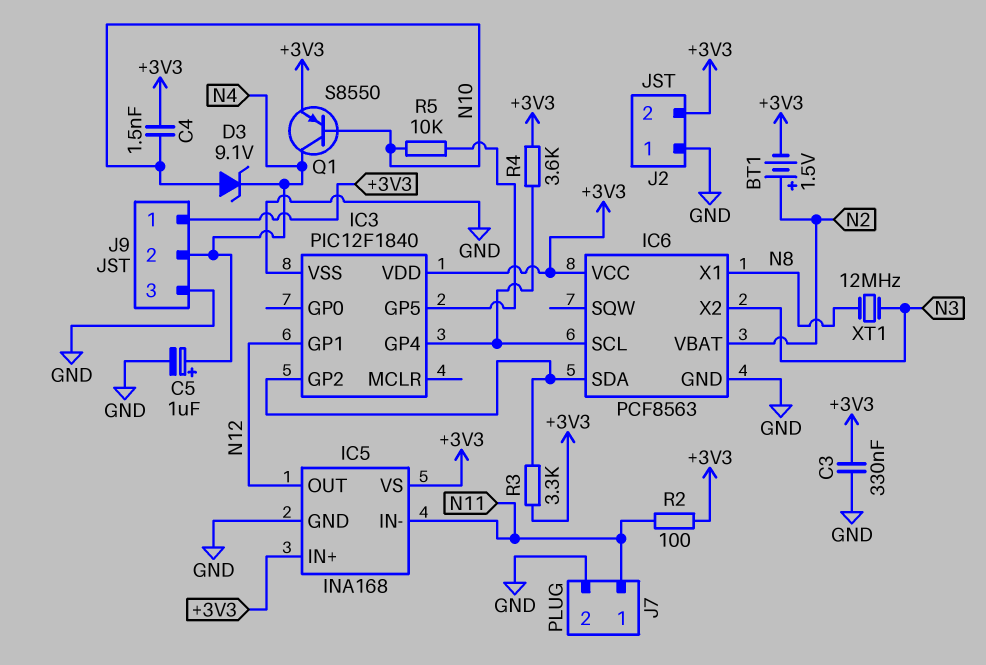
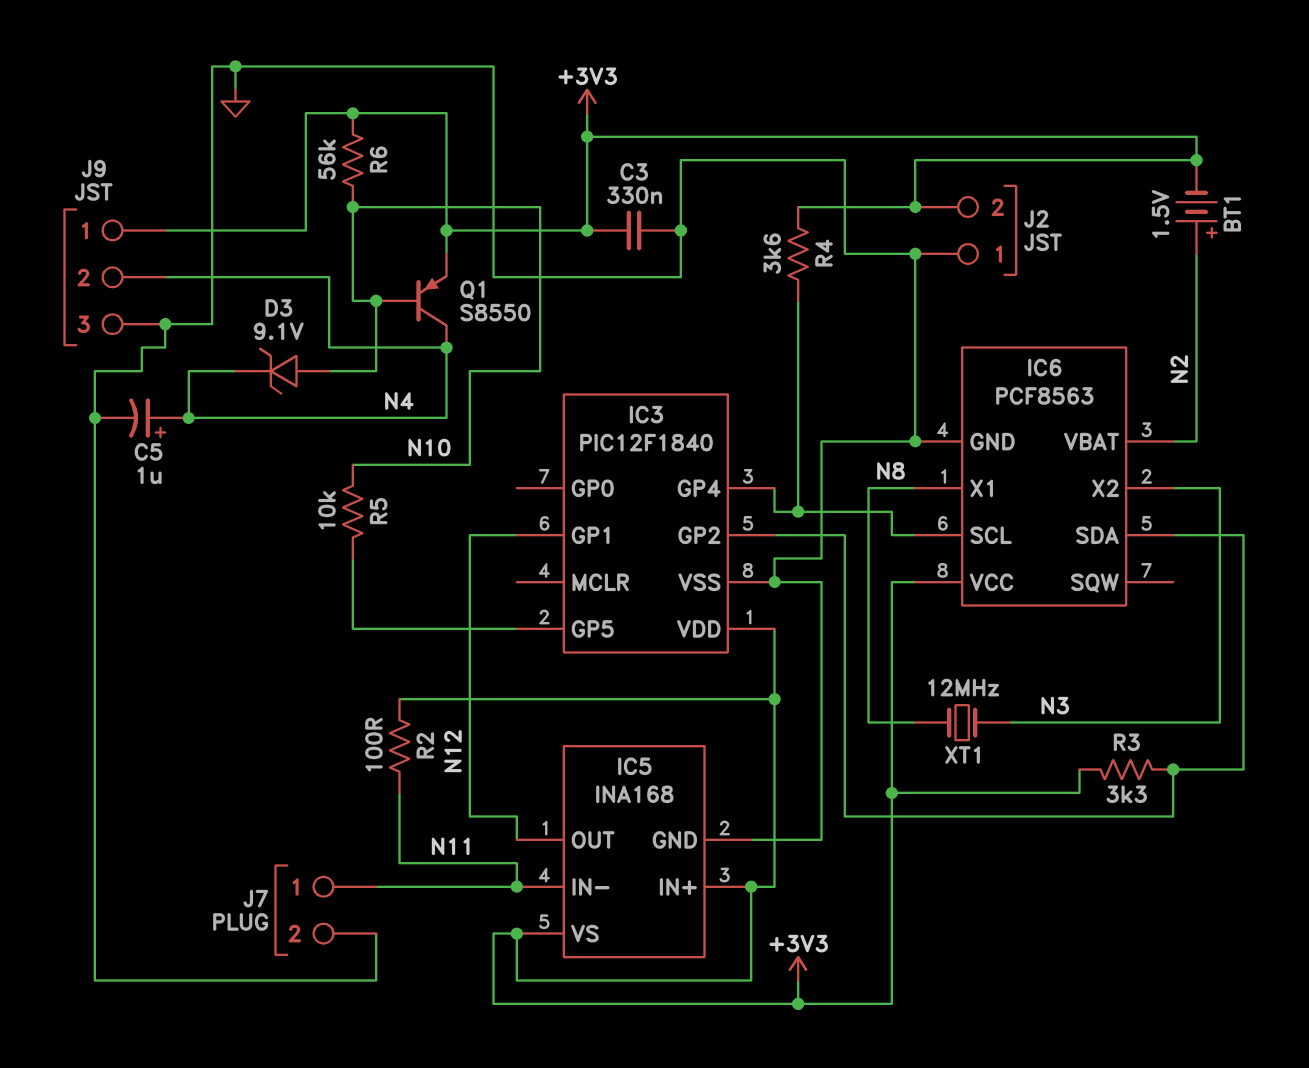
C4: 1.5nF (+3V3, N10) -> none
R6: none -> 56k (+3V3, N10)

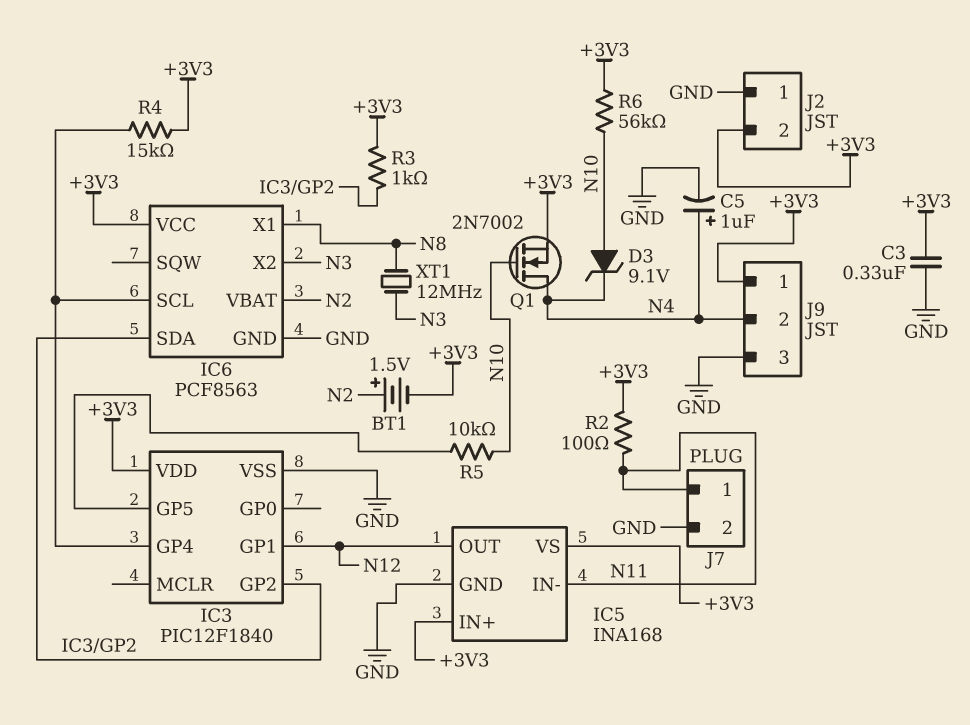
Q1: PNP S8550 (B N10, C N4, E +3V3) -> NMOS 2N7002 (G N10, D N4, S +3V3)
R3: 3.3k (+3V3, IC3/GP2) -> 1k (+3V3, IC3/GP2)
R4: 3.6k (+3V3, IC3/GP4) -> 15k (+3V3, IC3/GP4)

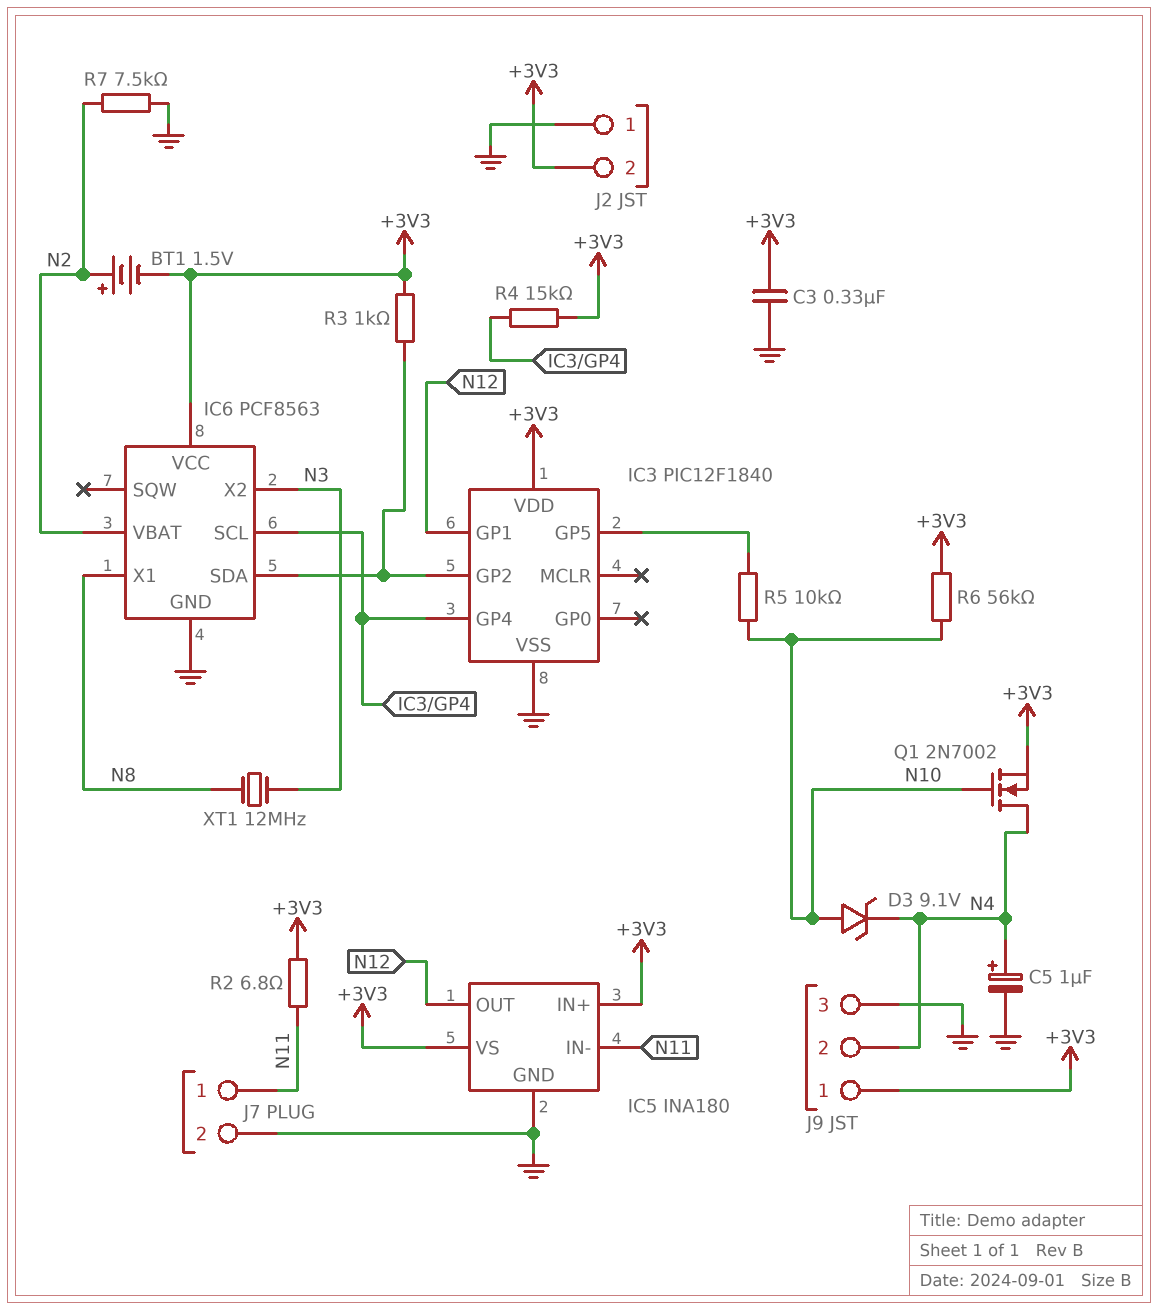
IC5: INA168 -> INA180
R2: 100 (+3V3, N11) -> 6.8 (+3V3, N11)
R7: none -> 7.5k (GND, N2)

